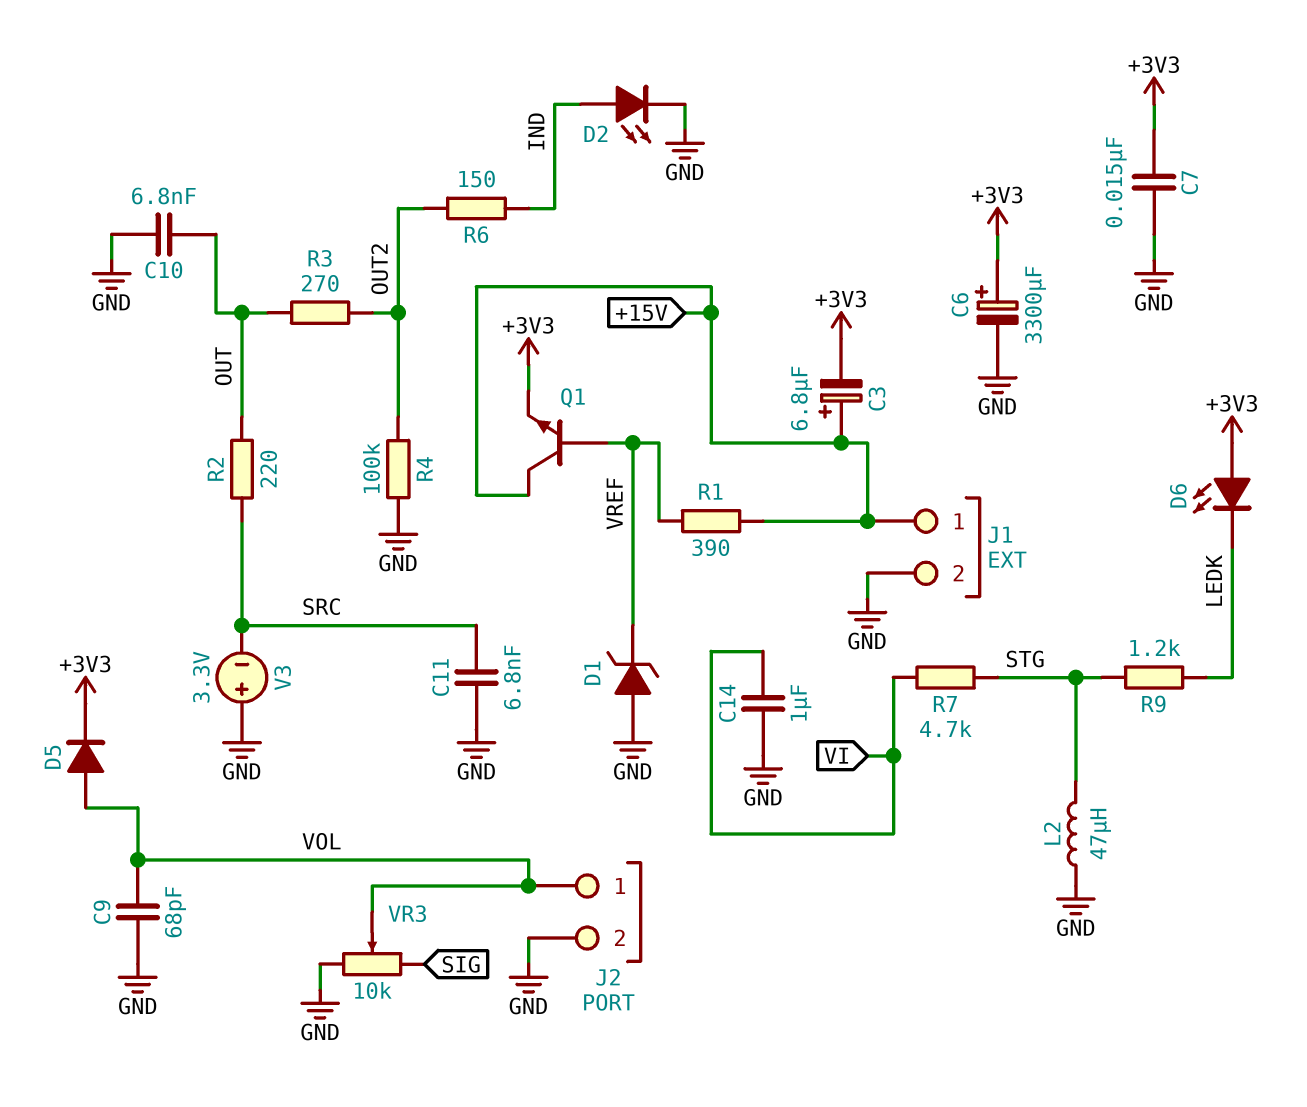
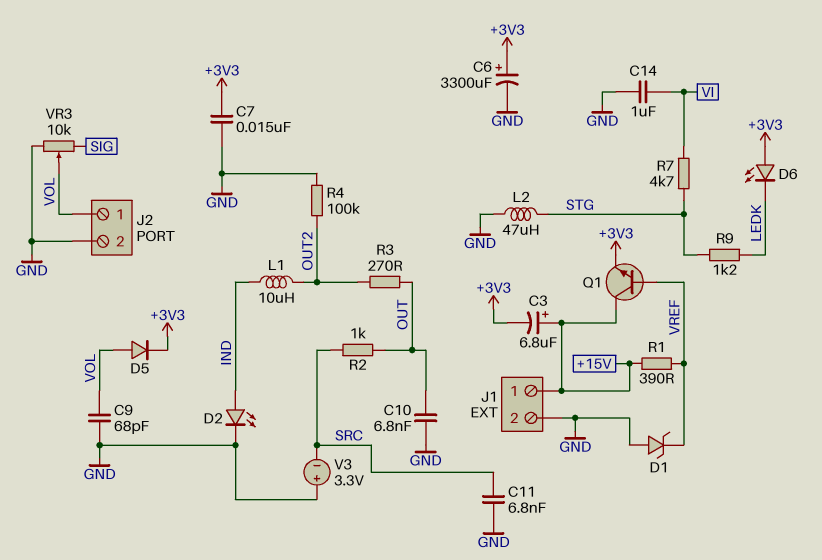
L1: none -> 10uH (IND, OUT2)
R2: 220 (OUT, SRC) -> 1k (OUT, SRC)
R6: 150 (IND, OUT2) -> none

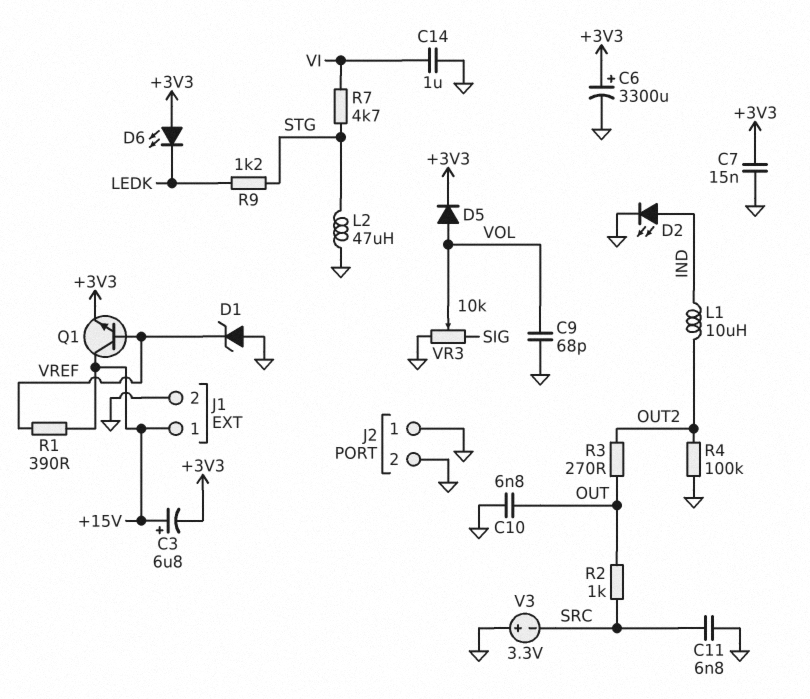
J2 pin 1: VOL -> GND

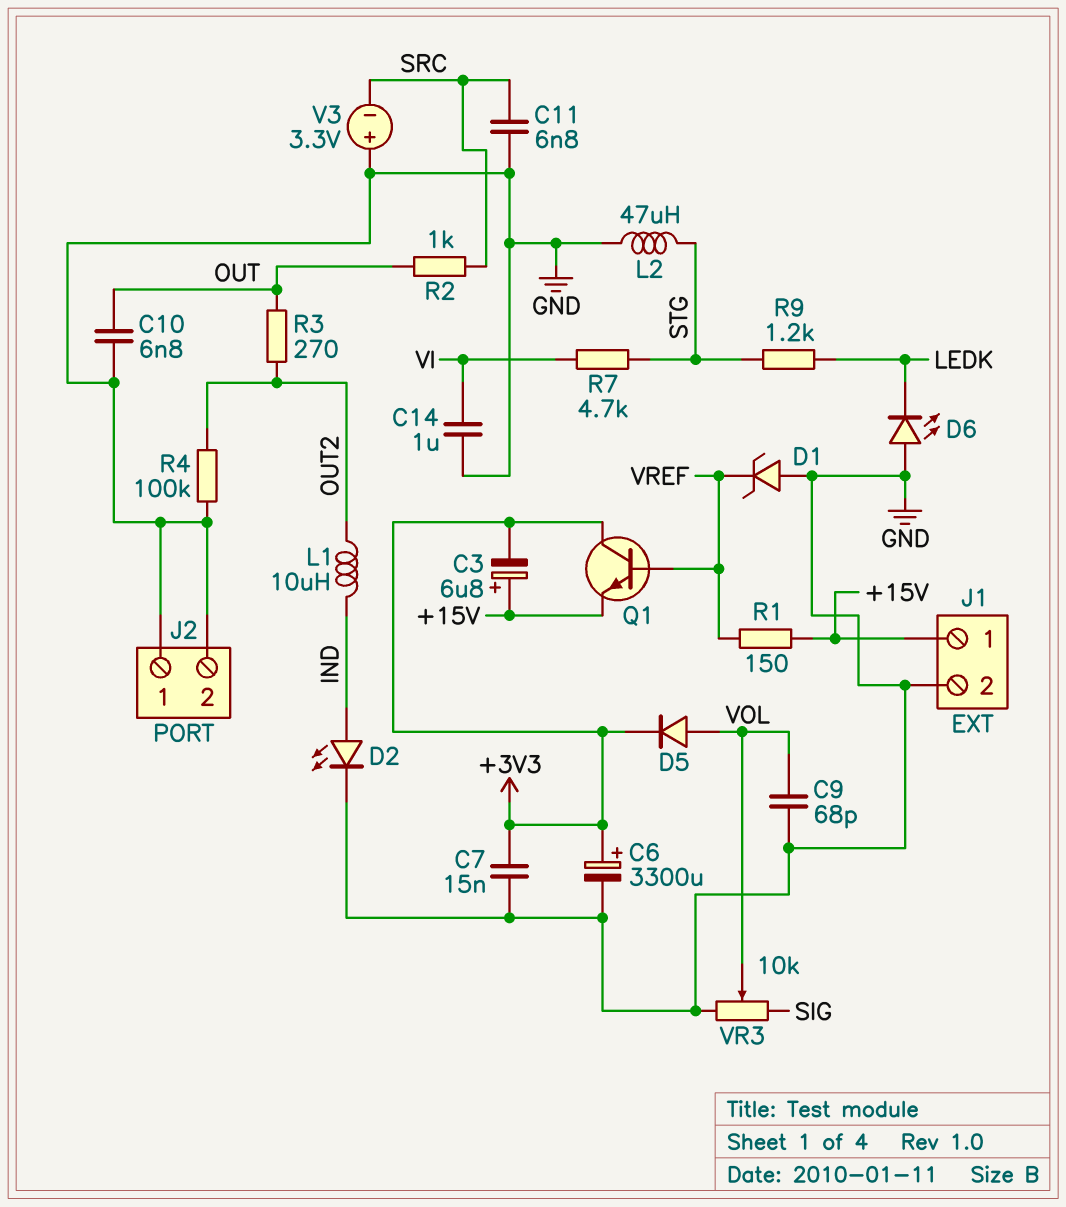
D6: LED (A +3V3, K LEDK) -> LED (A GND, K LEDK)
Q1: NPN (B VREF, C +15V, E +3V3) -> NPN (B VREF, C +3V3, E +15V)
R1: 390 (+15V, VREF) -> 150 (+15V, VREF)

